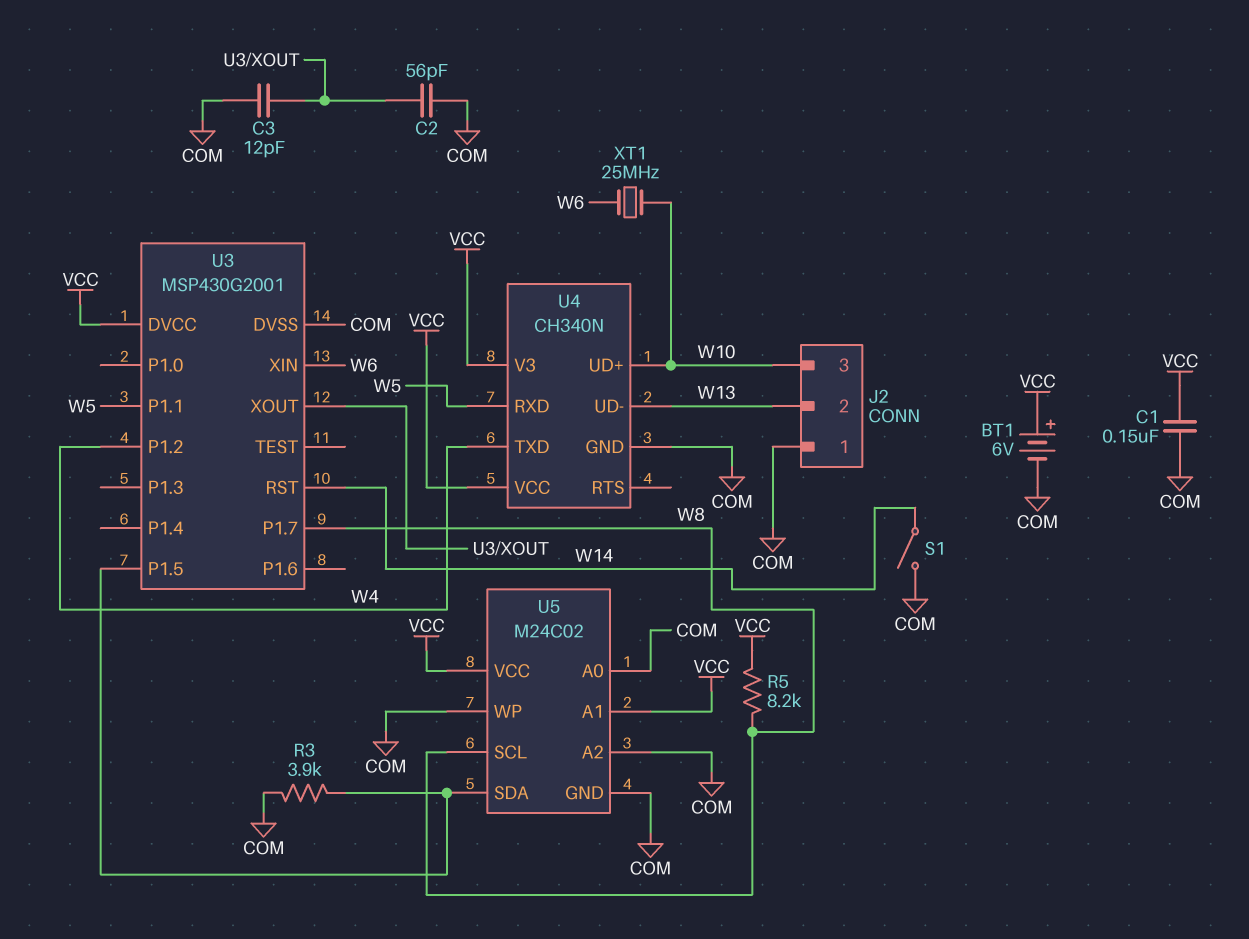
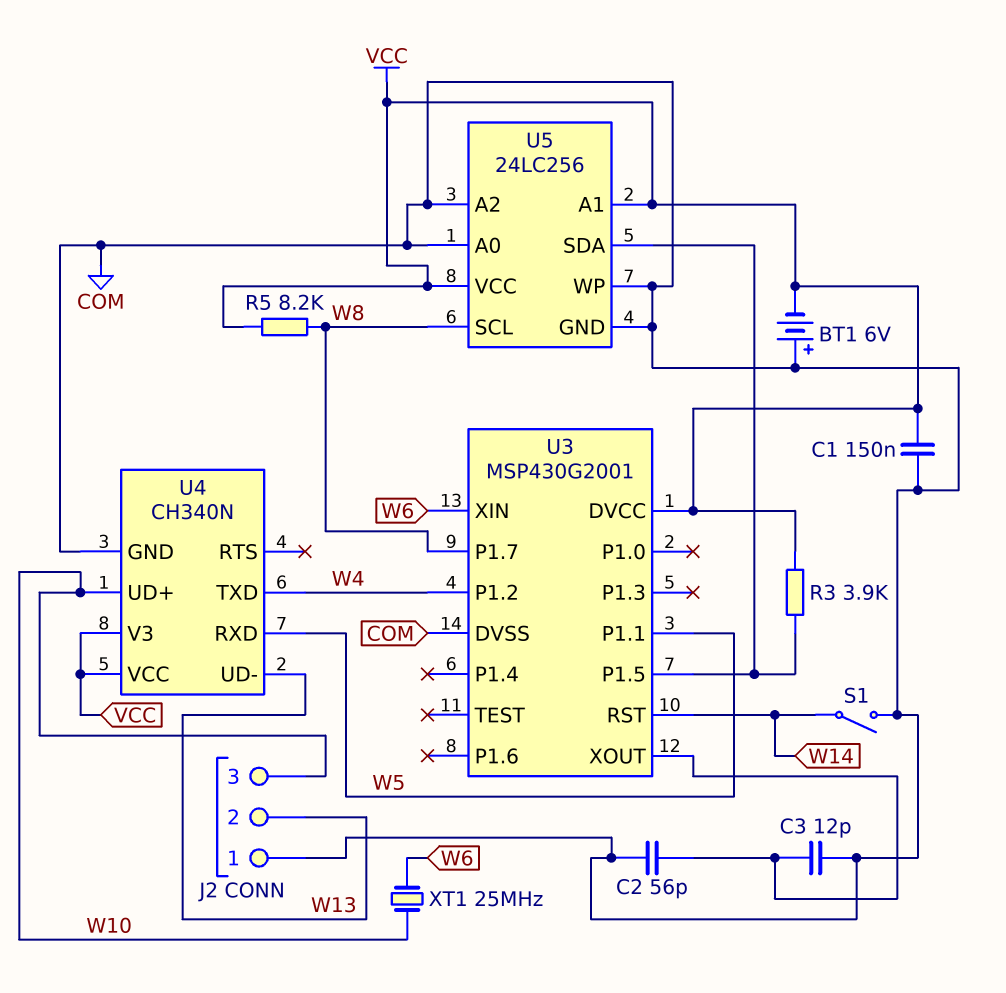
BT1: 6V (plus VCC, minus COM) -> 6V (plus COM, minus VCC)
R3: 3.9k (COM, U3/P1.5) -> 3.9k (U3/P1.5, VCC)
U5: M24C02 -> 24LC256

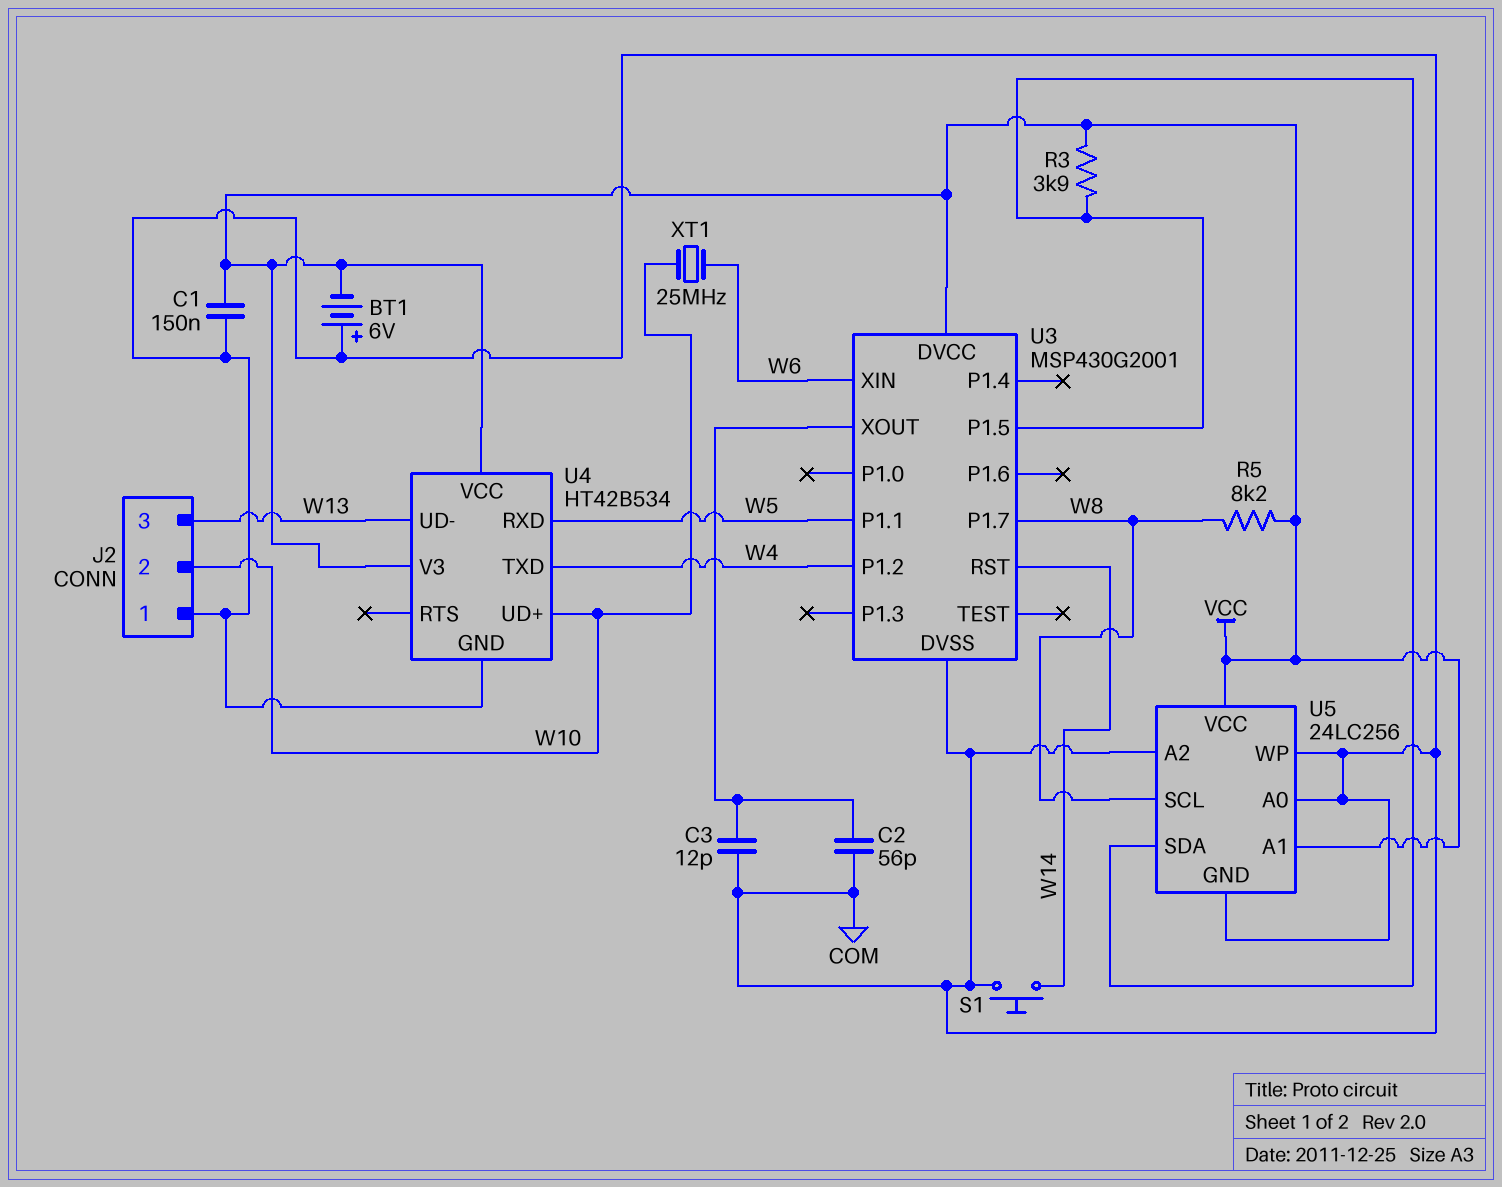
J2 pin 2: W13 -> W10
J2 pin 3: W10 -> W13
S1: switch (COM, W14) -> button (COM, W14)
U4: CH340N -> HT42B534

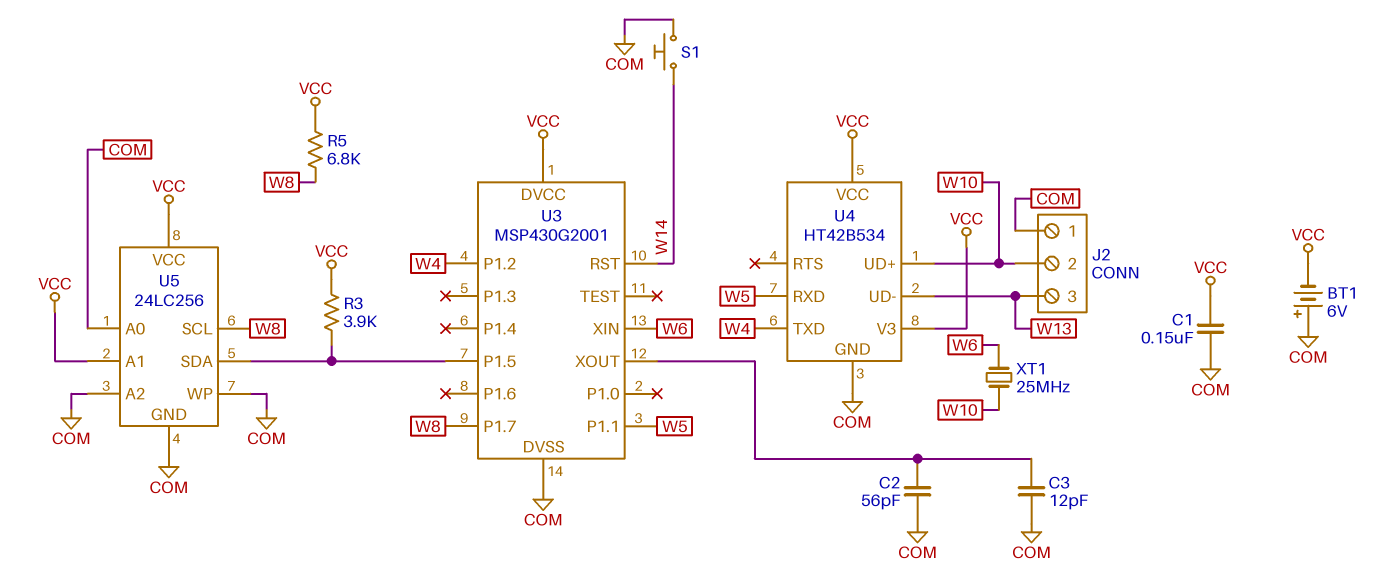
R5: 8.2k (VCC, W8) -> 6.8k (VCC, W8)

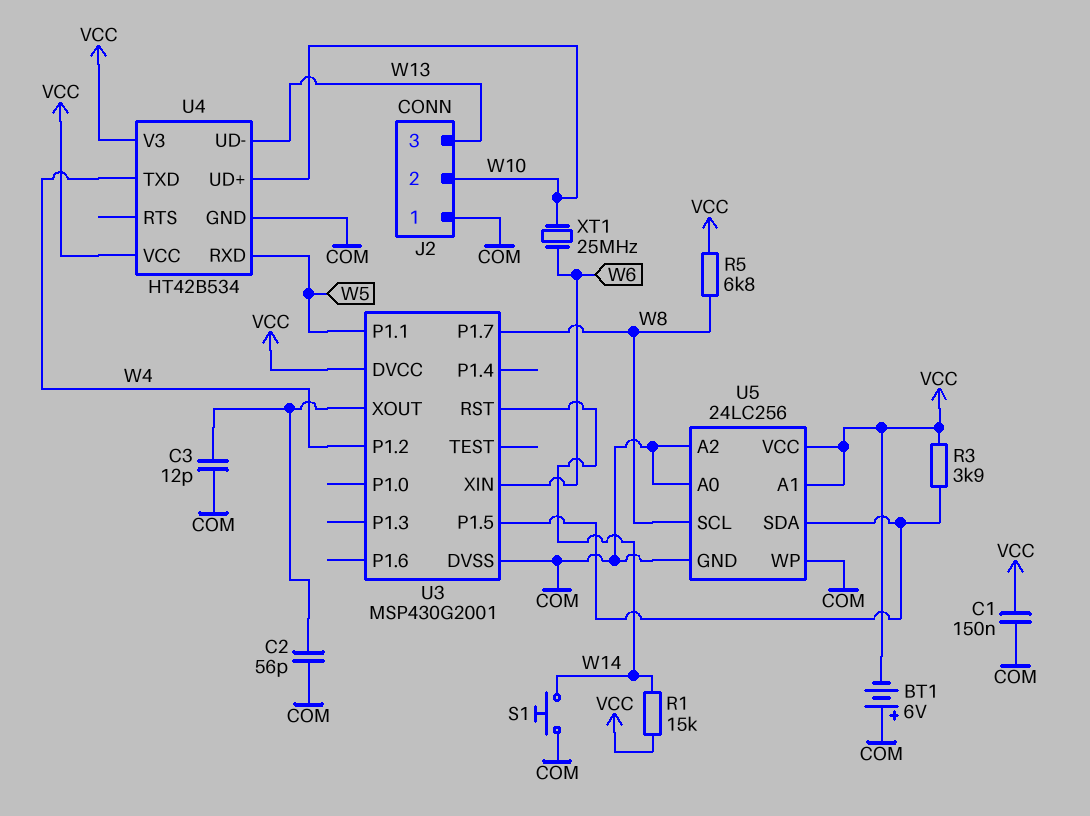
R1: none -> 15k (VCC, W14)

